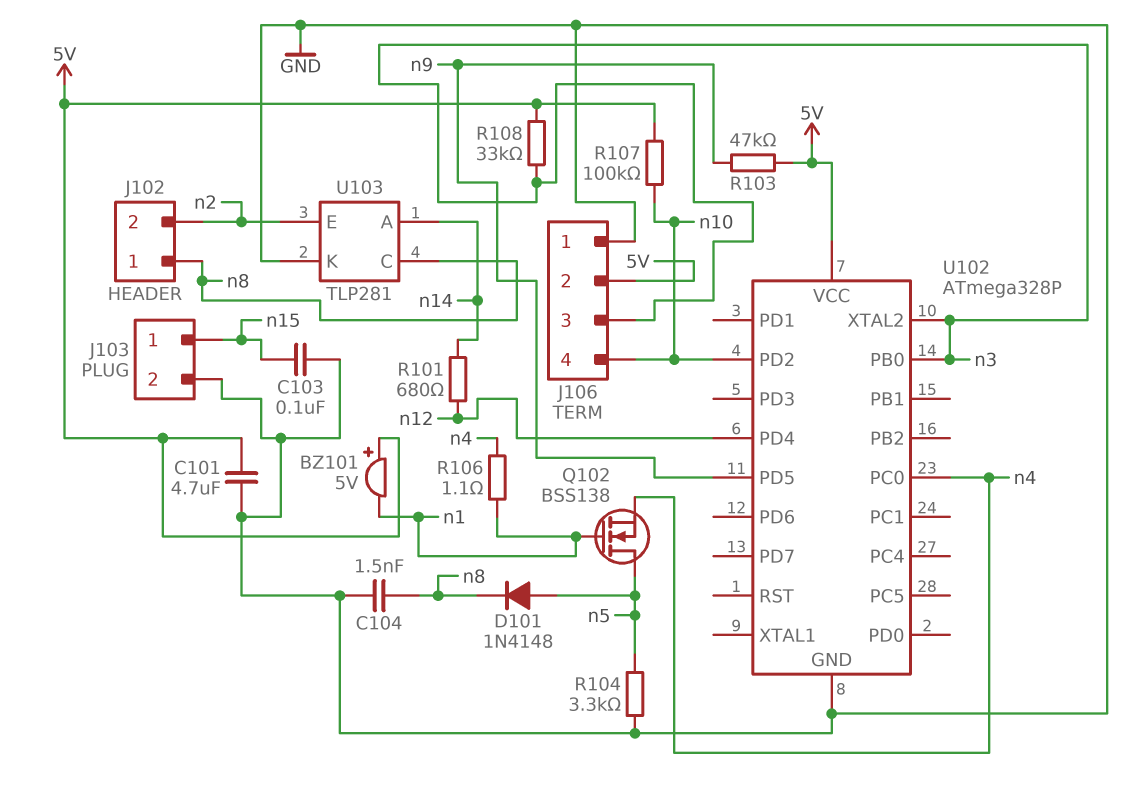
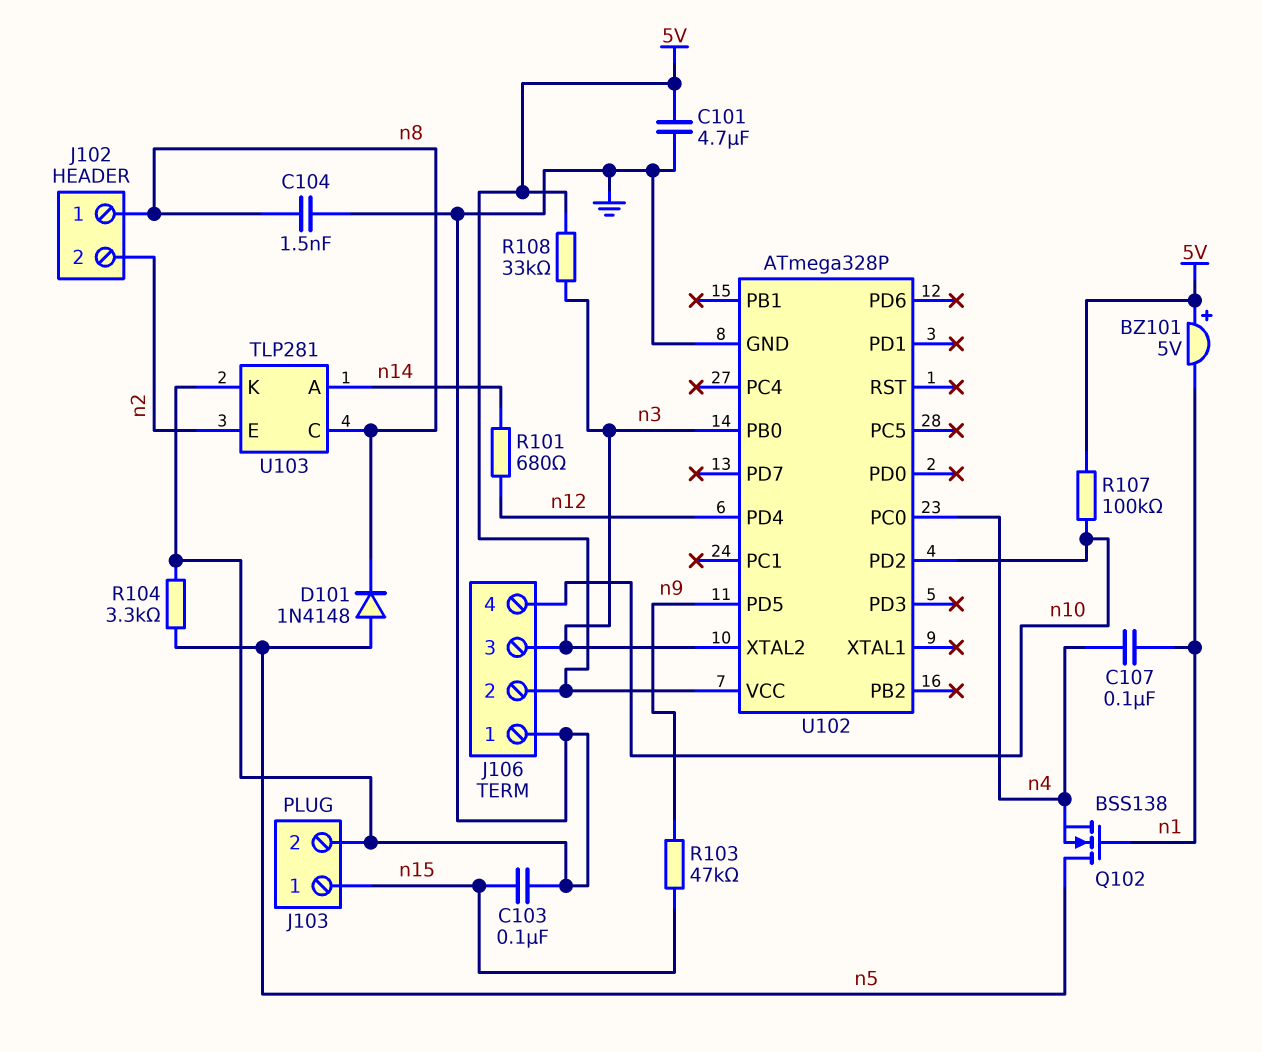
C107: none -> 100nF (n1, n4)
R103: 47k (5V, n9) -> 47k (n9, n15)
R106: 1.1 (n1, n4) -> none

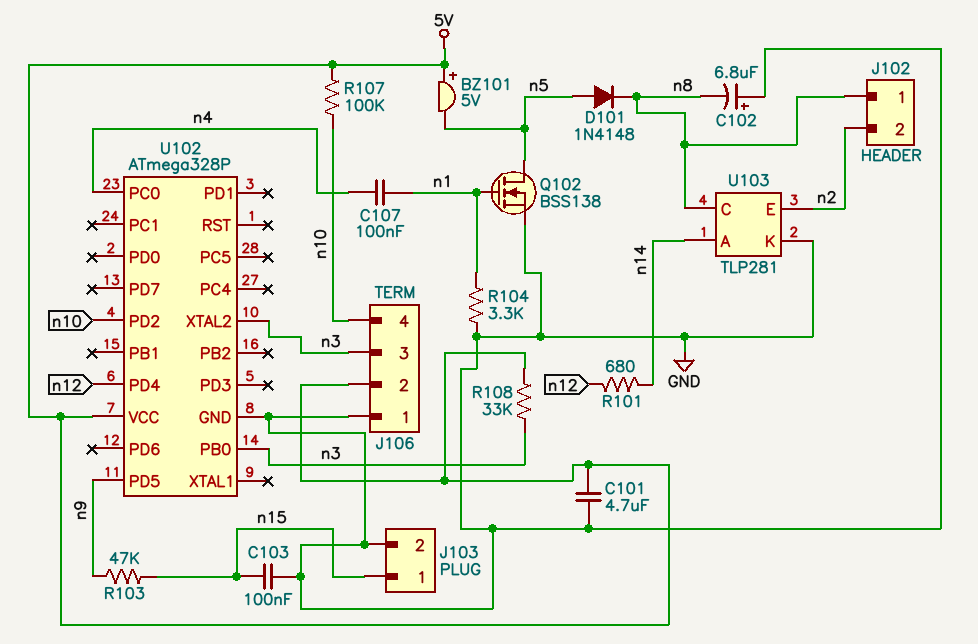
BZ101: buzzer 5V (plus 5V, minus n1) -> buzzer 5V (plus 5V, minus n5)
C102: none -> 6.8uF (plus GND, minus n8)
C104: 1.5nF (GND, n8) -> none
Q102: NMOS BSS138 (G n1, D n5, S n4) -> NMOS BSS138 (G n1, D n5, S GND)
R104: 3.3k (GND, n5) -> 3.3k (GND, n1)

